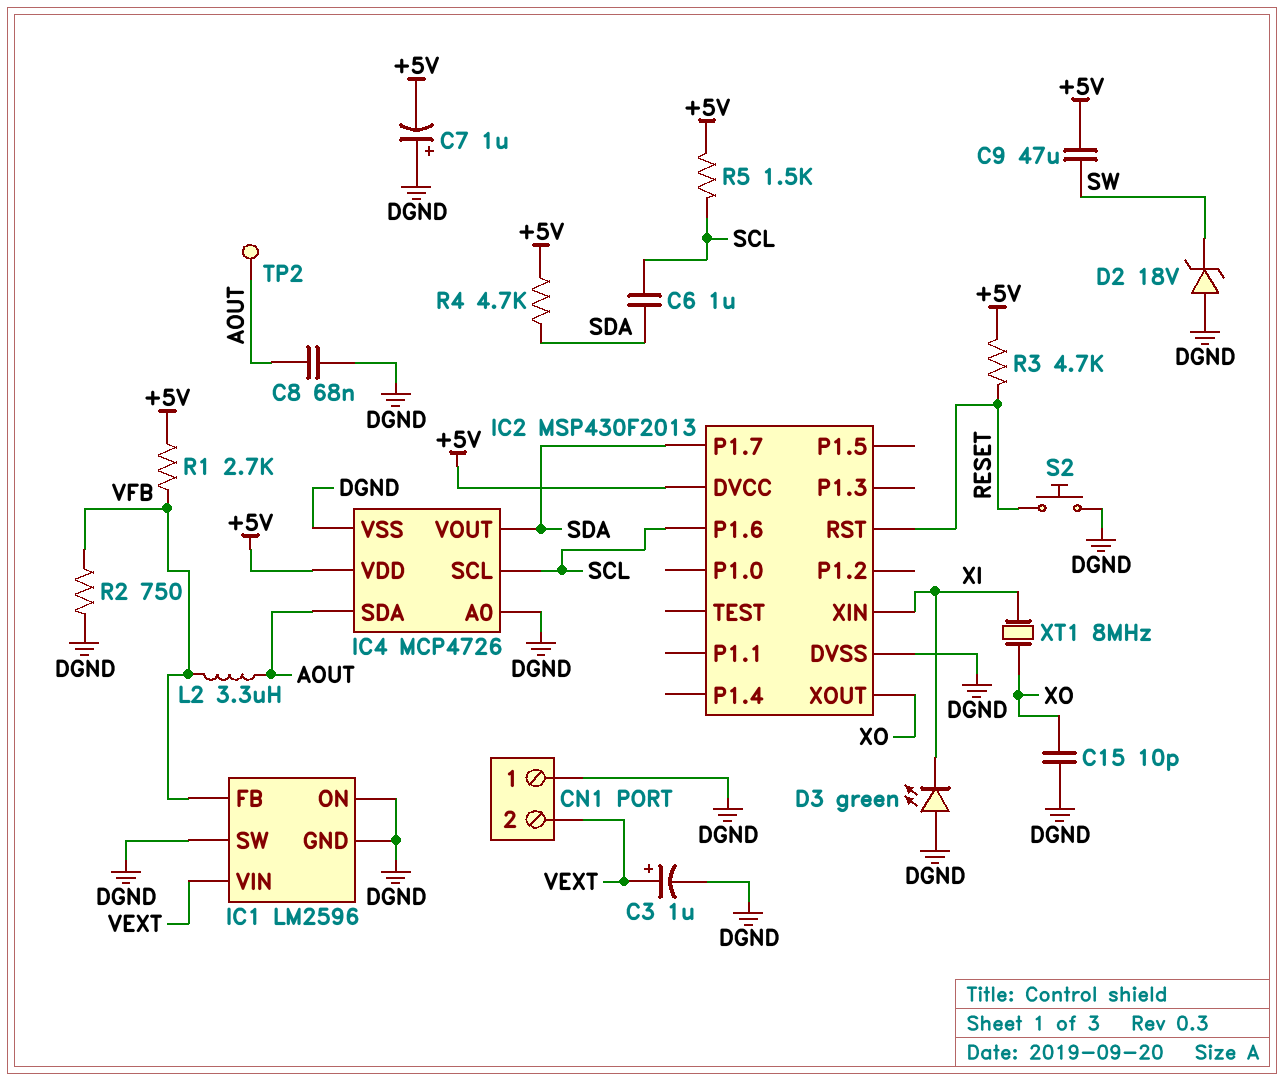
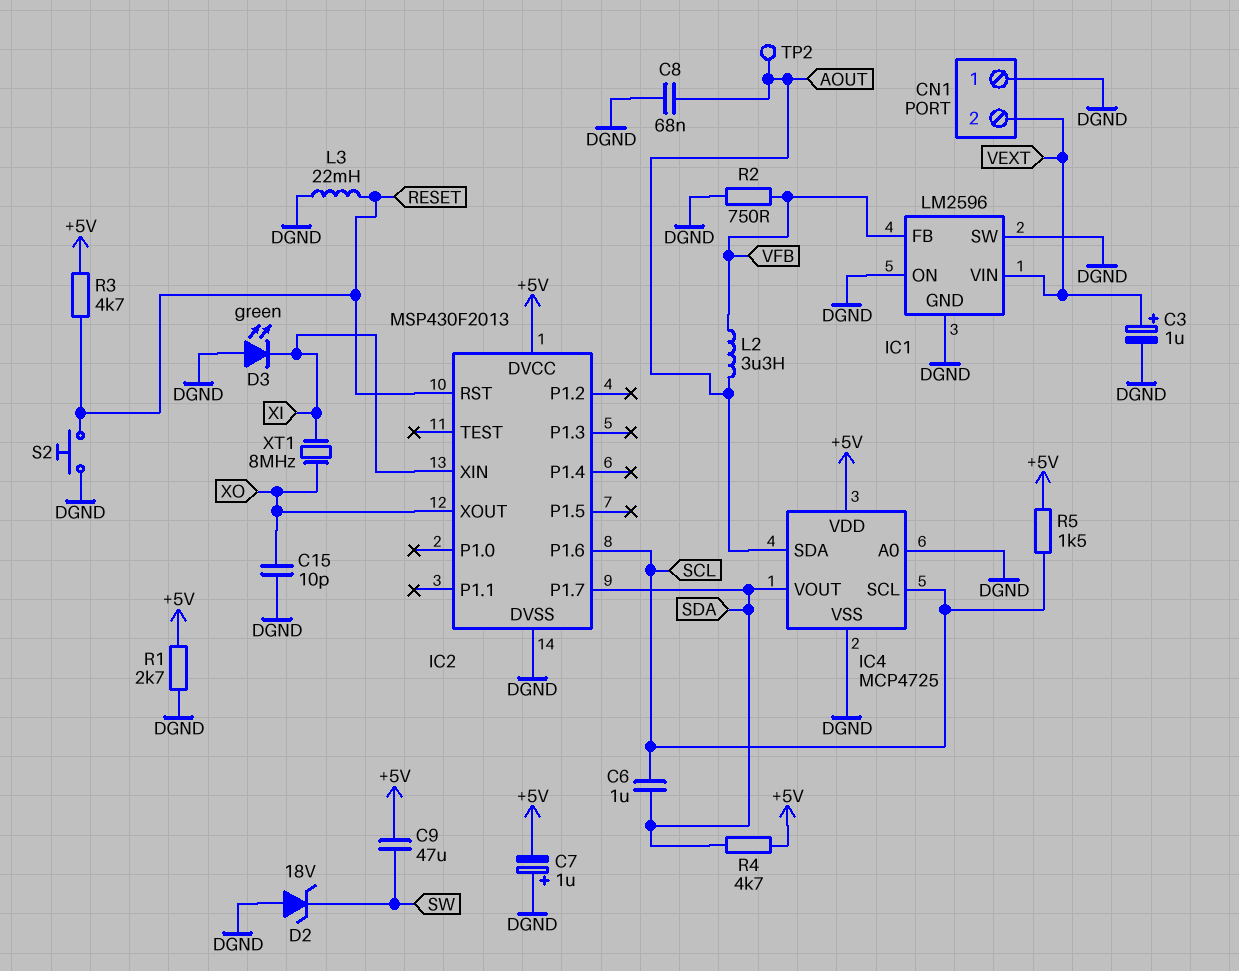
IC4: MCP4726 -> MCP4725
L3: none -> 22mH (DGND, RESET)
R1: 2.7k (+5V, VFB) -> 2.7k (+5V, DGND)

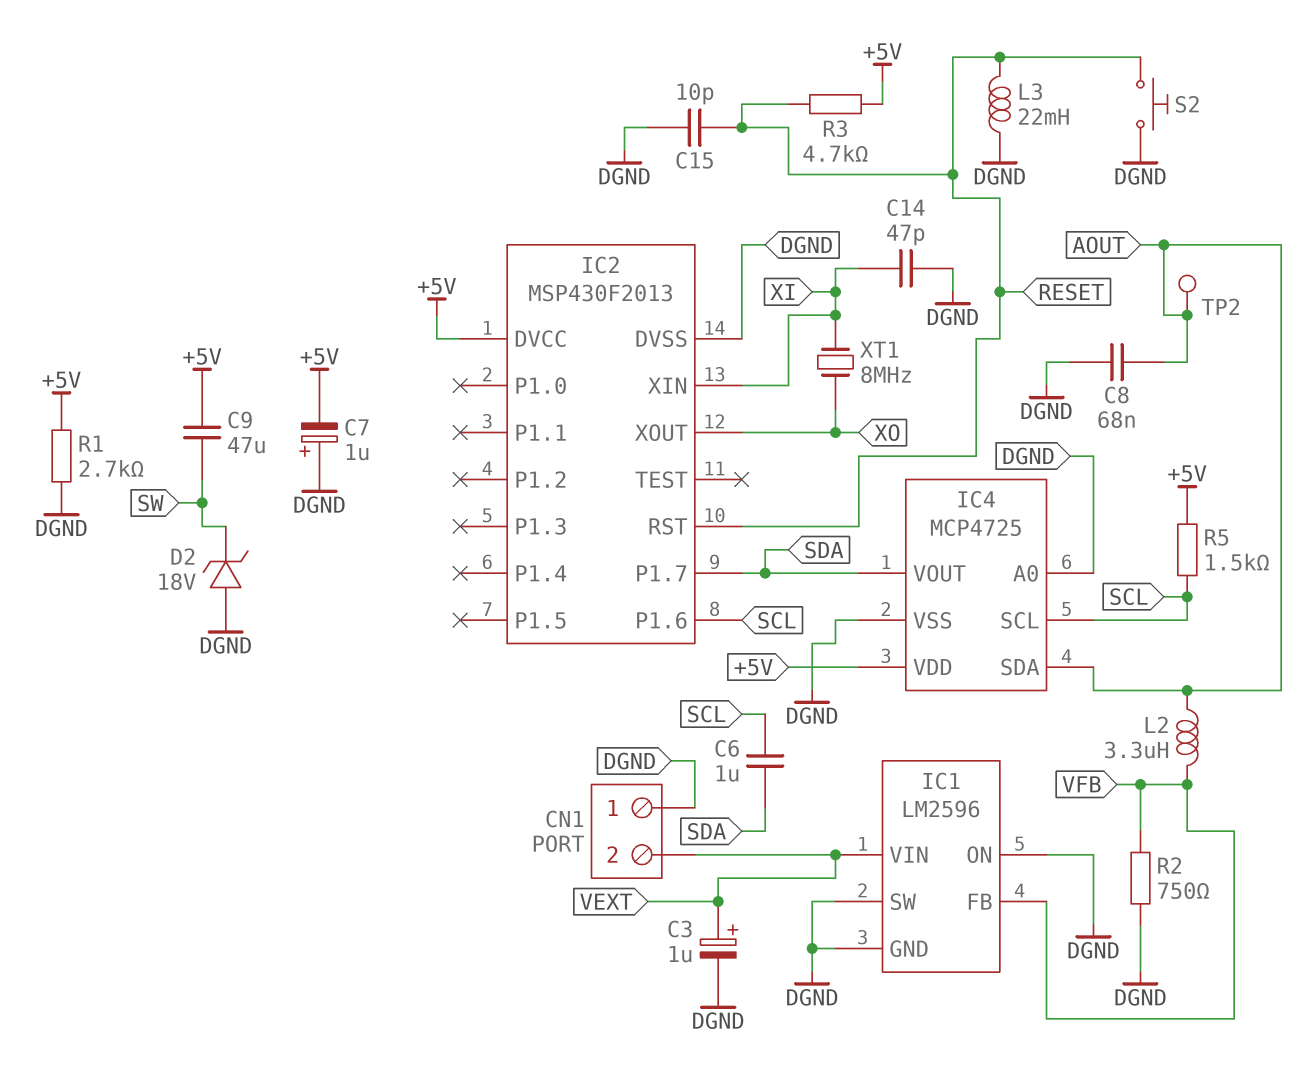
C14: none -> 47pF (DGND, XI)
C15: 10pF (DGND, XO) -> 10pF (DGND, RESET)
D3: LED green (A DGND, K XI) -> none
R4: 4.7k (+5V, SDA) -> none

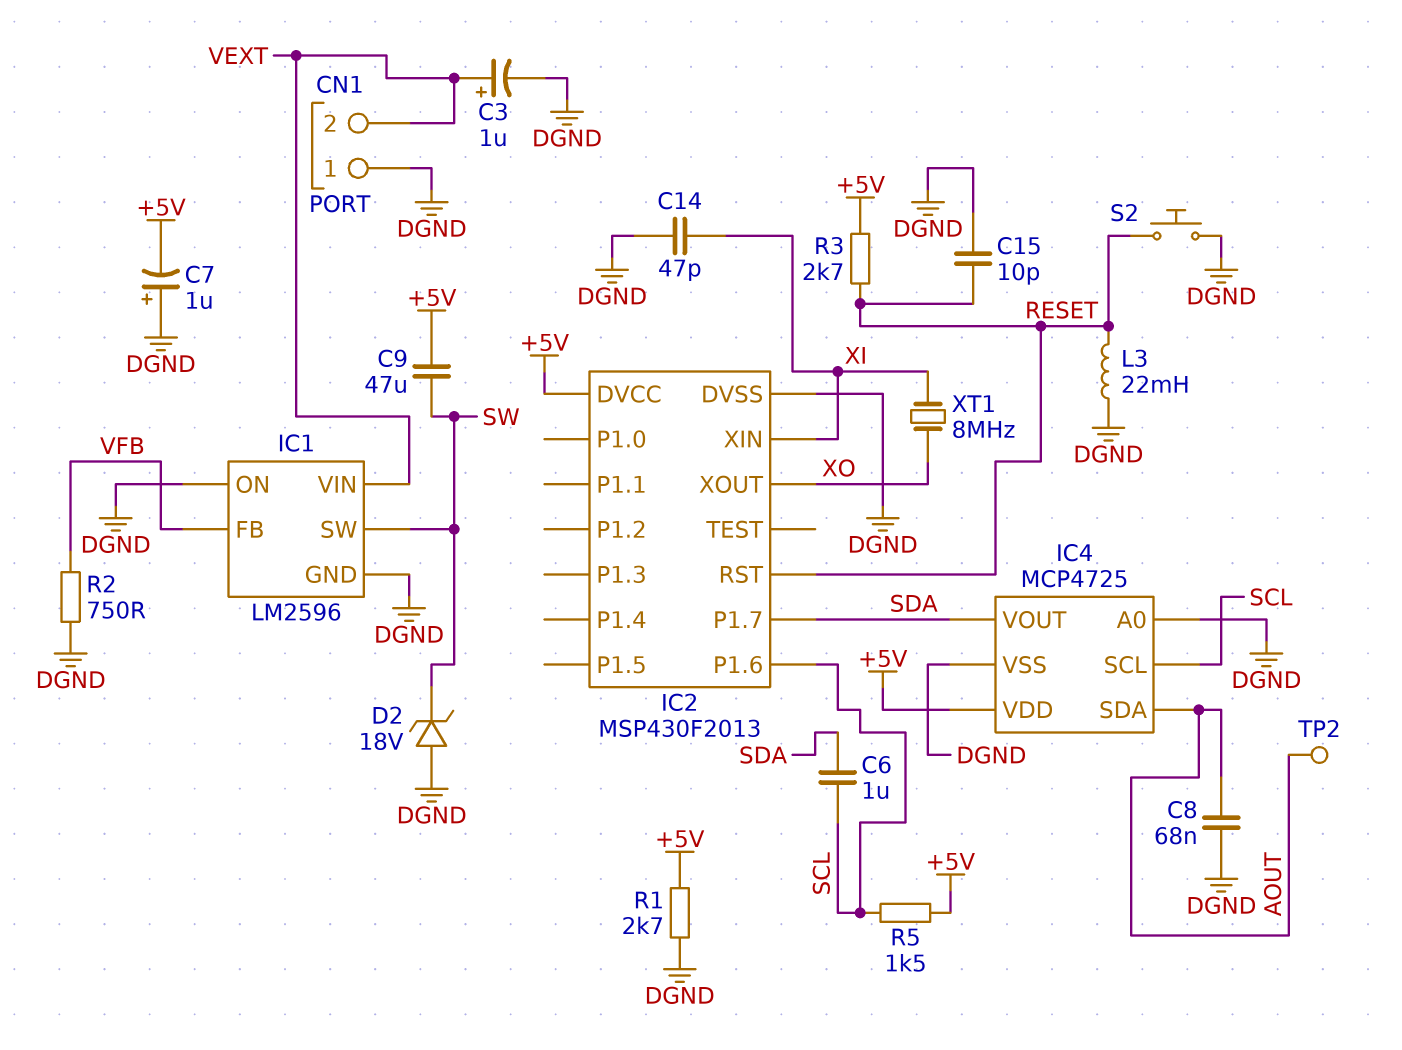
IC1 pin SW: DGND -> SW
L2: 3.3uH (AOUT, VFB) -> none
R3: 4.7k (+5V, RESET) -> 2.7k (+5V, RESET)

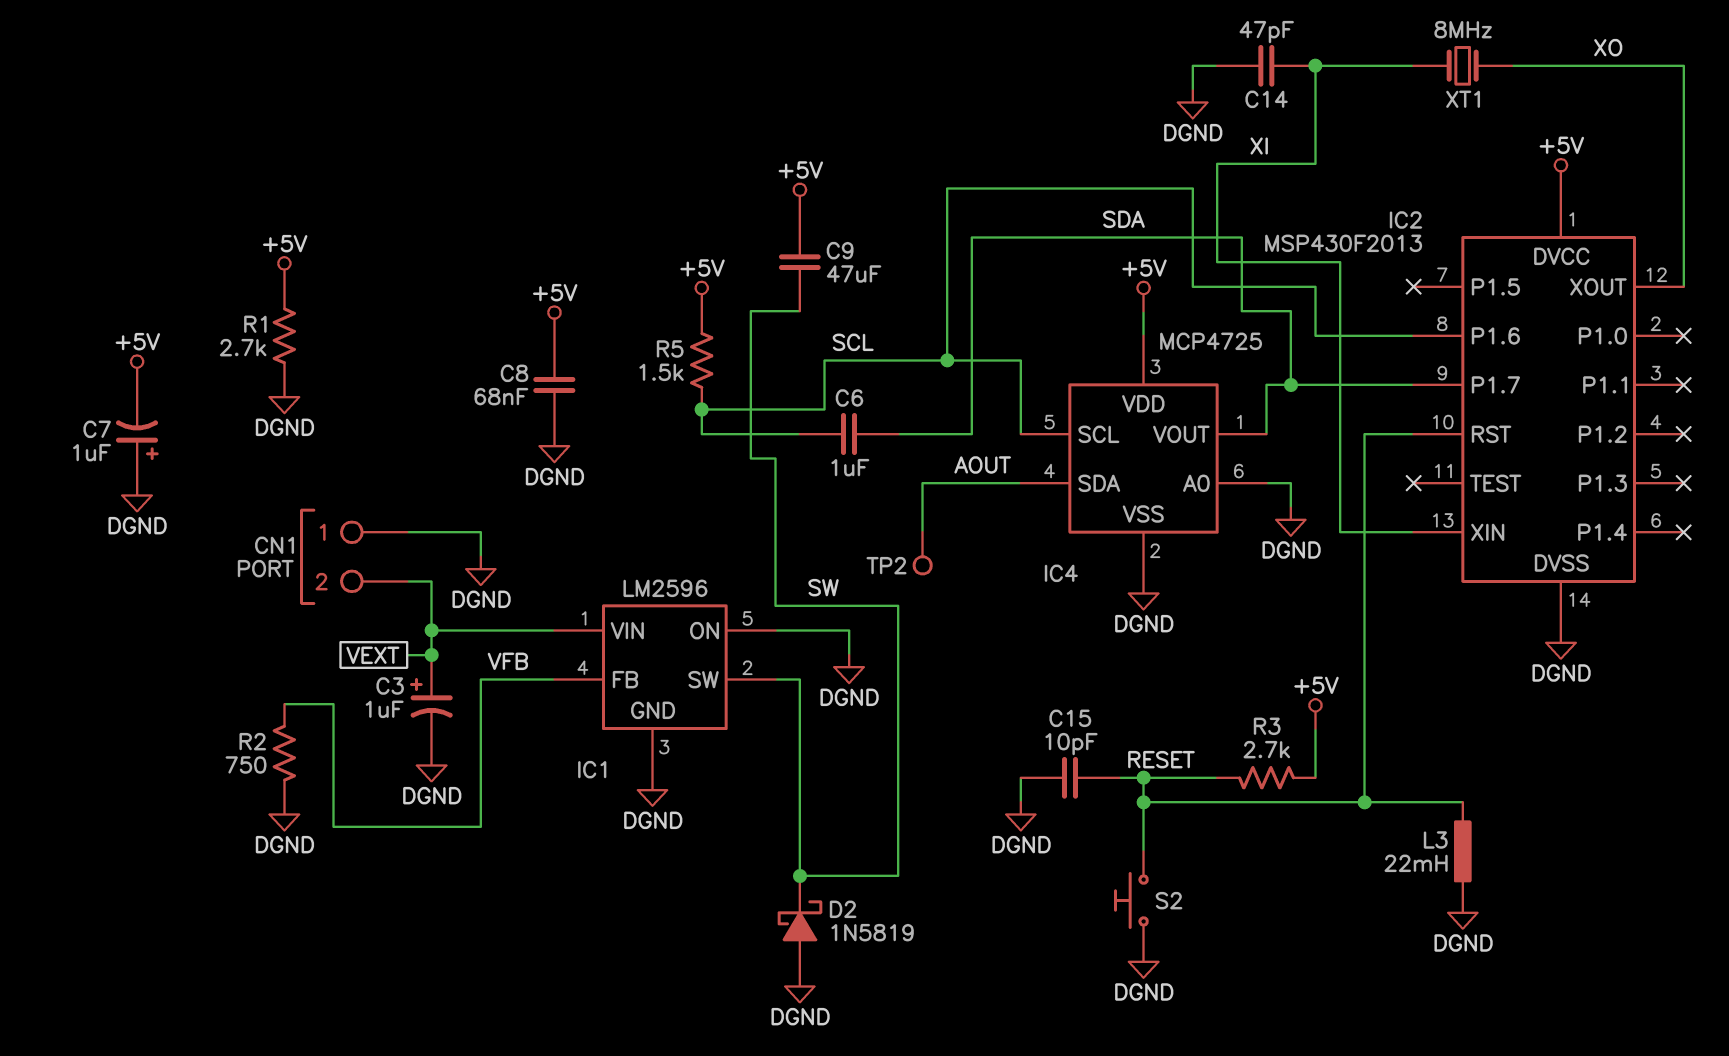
C8: 68nF (AOUT, DGND) -> 68nF (+5V, DGND)
D2: zener 18V (A DGND, K SW) -> schottky 1N5819 (A DGND, K SW)

